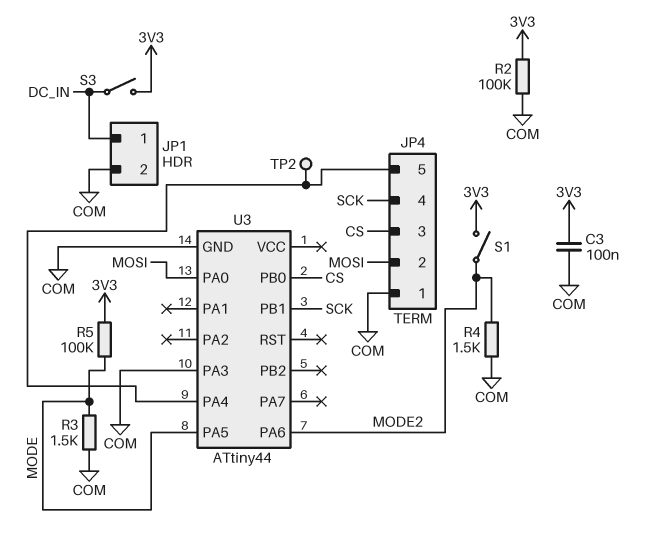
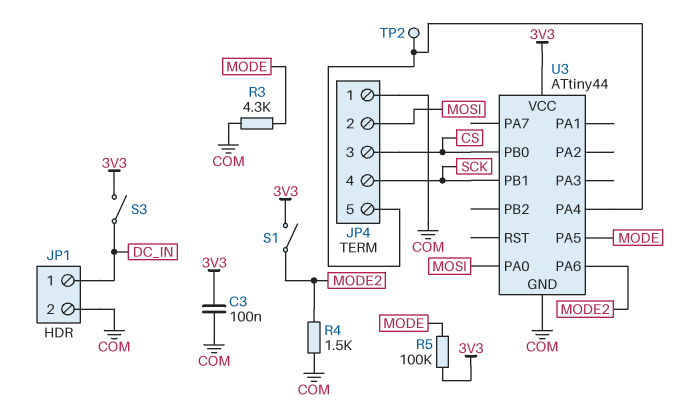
R2: 100k (3V3, COM) -> none
R3: 1.5k (COM, MODE) -> 4.3k (COM, MODE)
U3 pin PA3: COM -> none
U3 pin VCC: none -> 3V3

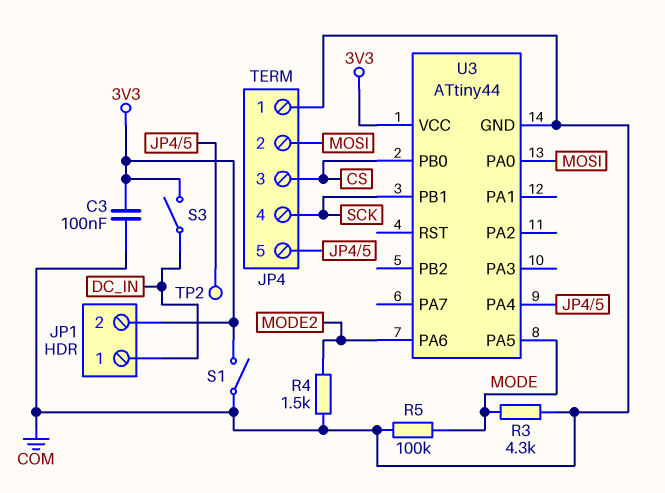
JP1 pin 2: COM -> 3V3
R5: 100k (3V3, MODE) -> 100k (COM, MODE)
S1: switch (3V3, MODE2) -> switch (3V3, COM)

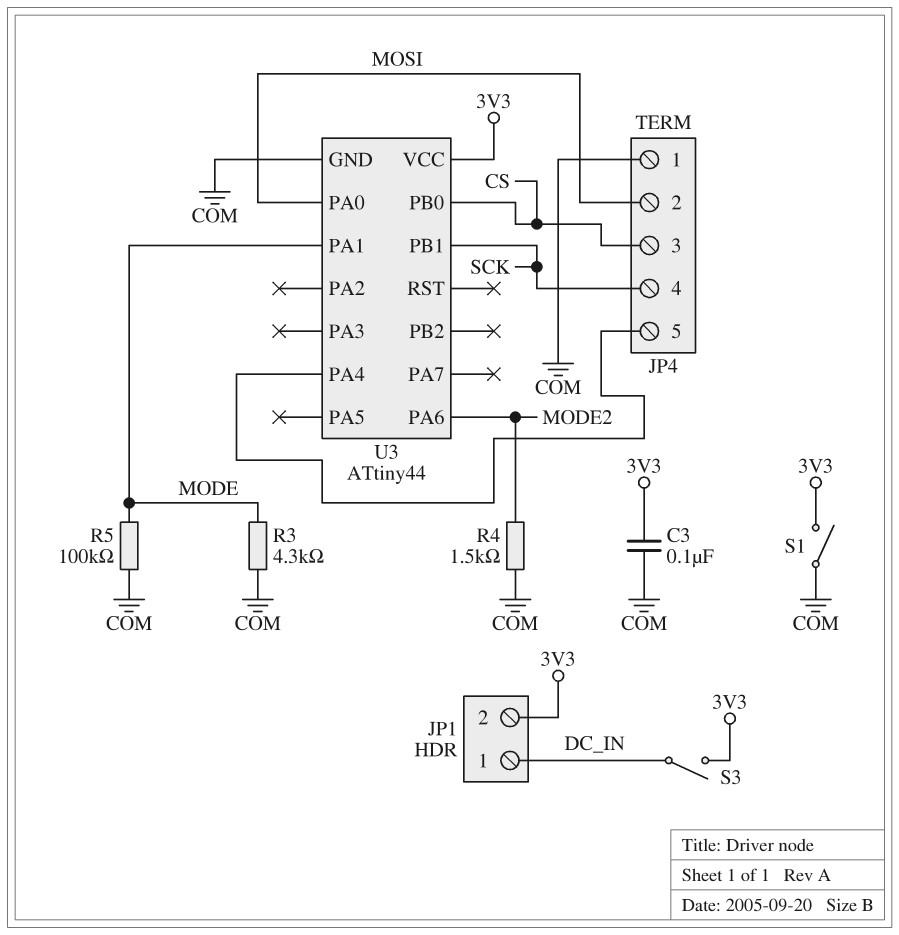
TP2: test point (JP4/5) -> none
U3 pin PA1: none -> MODE
U3 pin PA5: MODE -> none

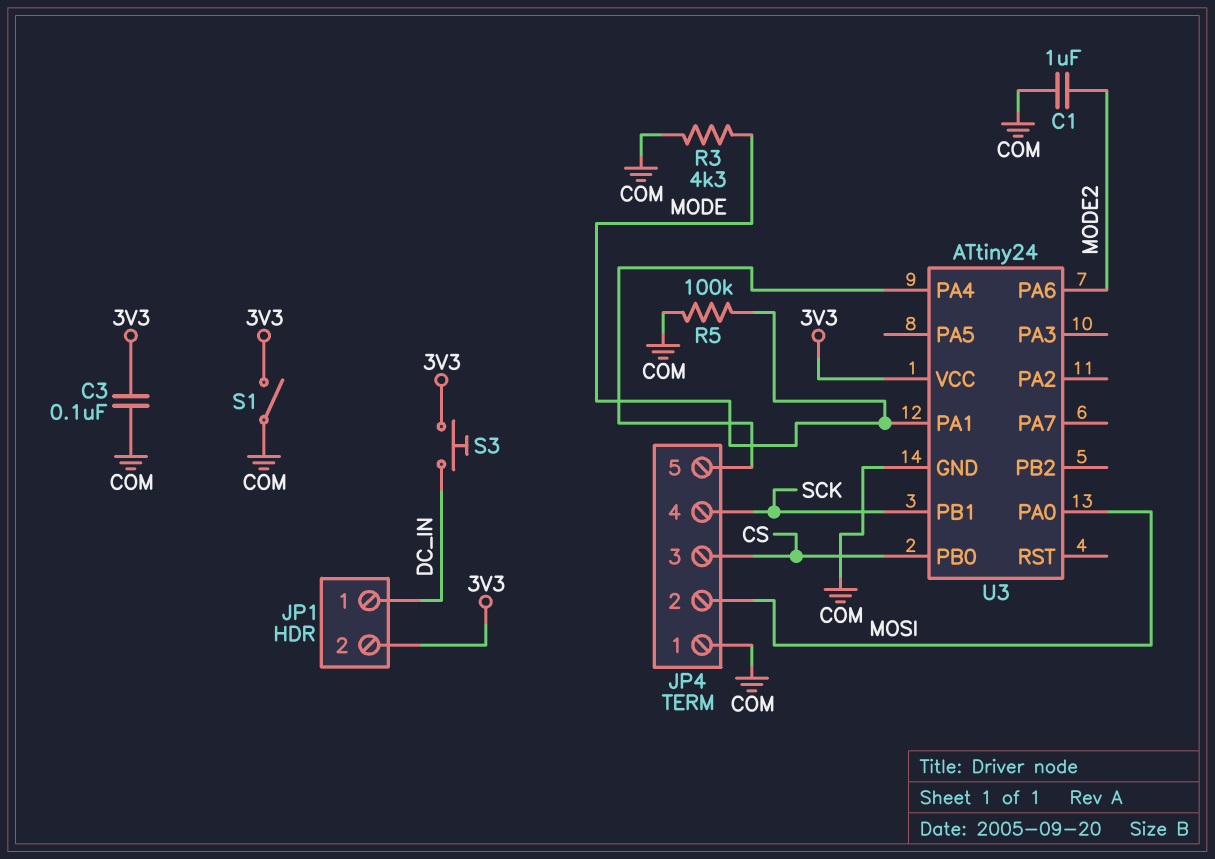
C1: none -> 1uF (COM, MODE2)
R4: 1.5k (COM, MODE2) -> none
S3: switch (3V3, DC_IN) -> button (3V3, DC_IN)
U3: ATtiny44 -> ATtiny24

